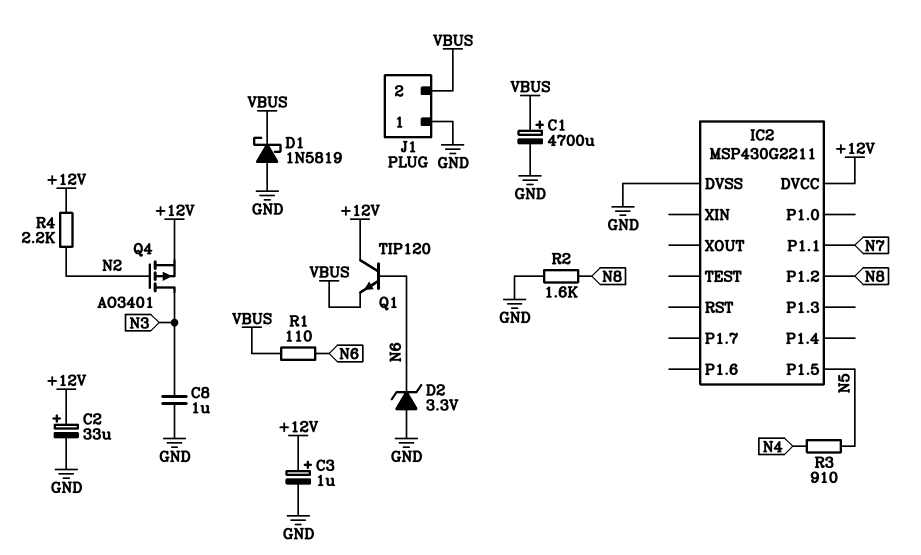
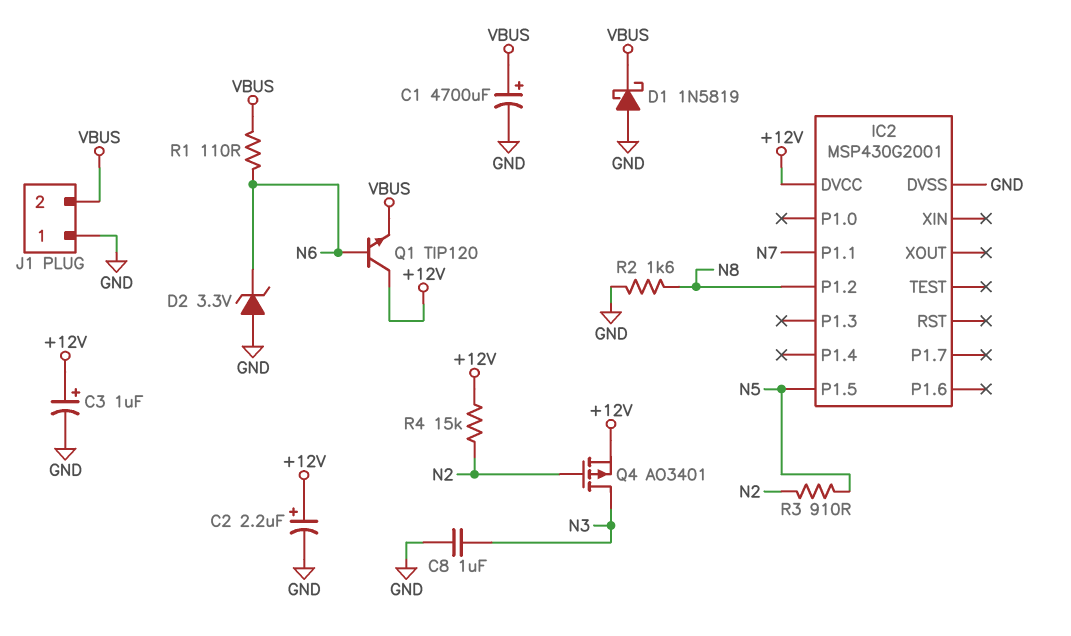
C2: 33uF (plus +12V, minus GND) -> 2.2uF (plus +12V, minus GND)
IC2: MSP430G2211 -> MSP430G2001
R3: 910 (N4, N5) -> 910 (N2, N5)
R4: 2.2k (+12V, N2) -> 15k (+12V, N2)

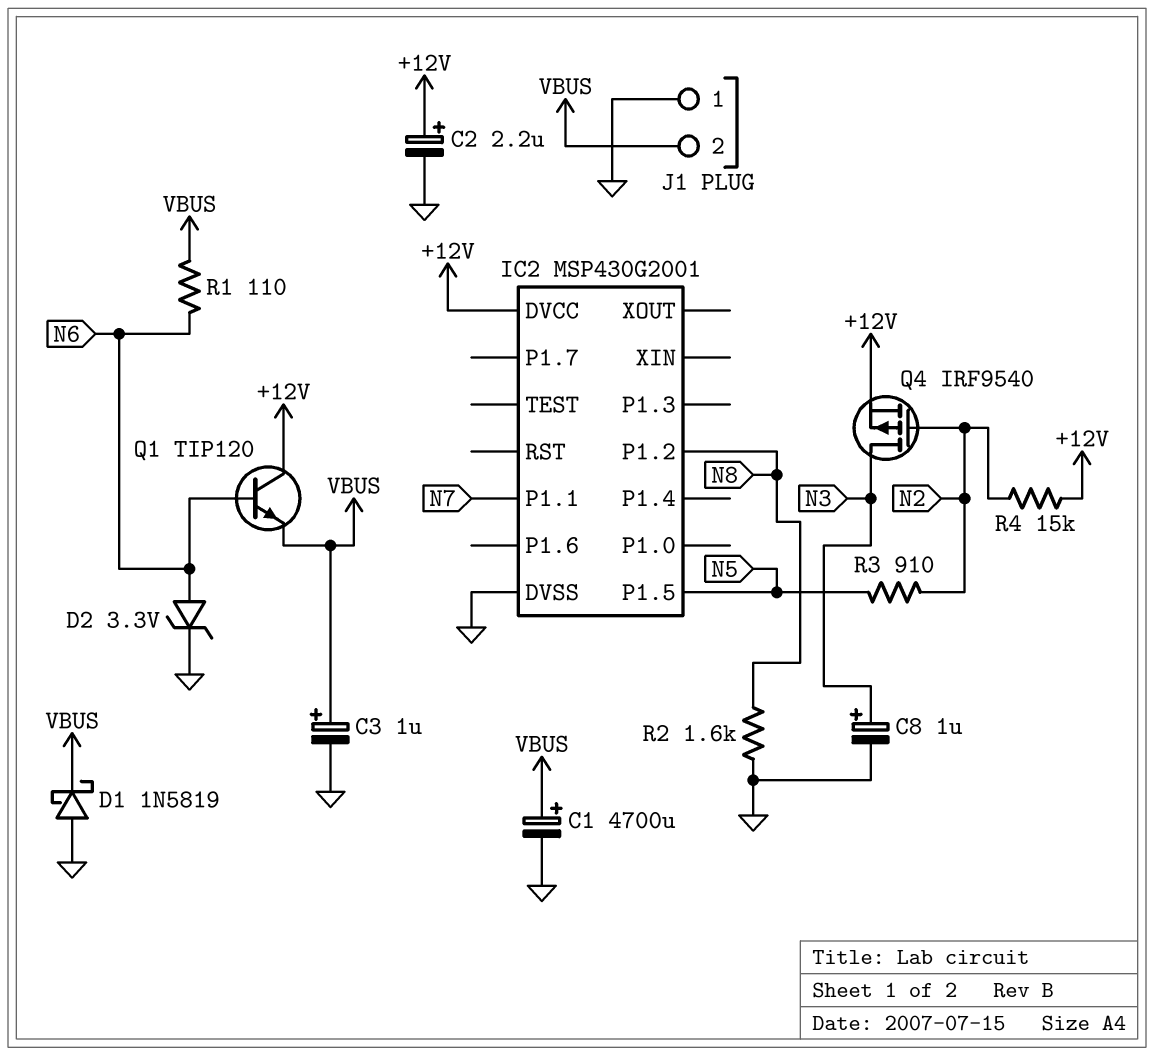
C3: 1uF (plus +12V, minus GND) -> 1uF (plus VBUS, minus GND)
C8: 1uF (GND, N3) -> 1uF (plus N3, minus GND)
D2: zener 3.3V (A GND, K N6) -> zener 3.3V (A N6, K GND)
Q4: PMOS AO3401 (G N2, D N3, S +12V) -> PMOS IRF9540 (G N2, D N3, S +12V)

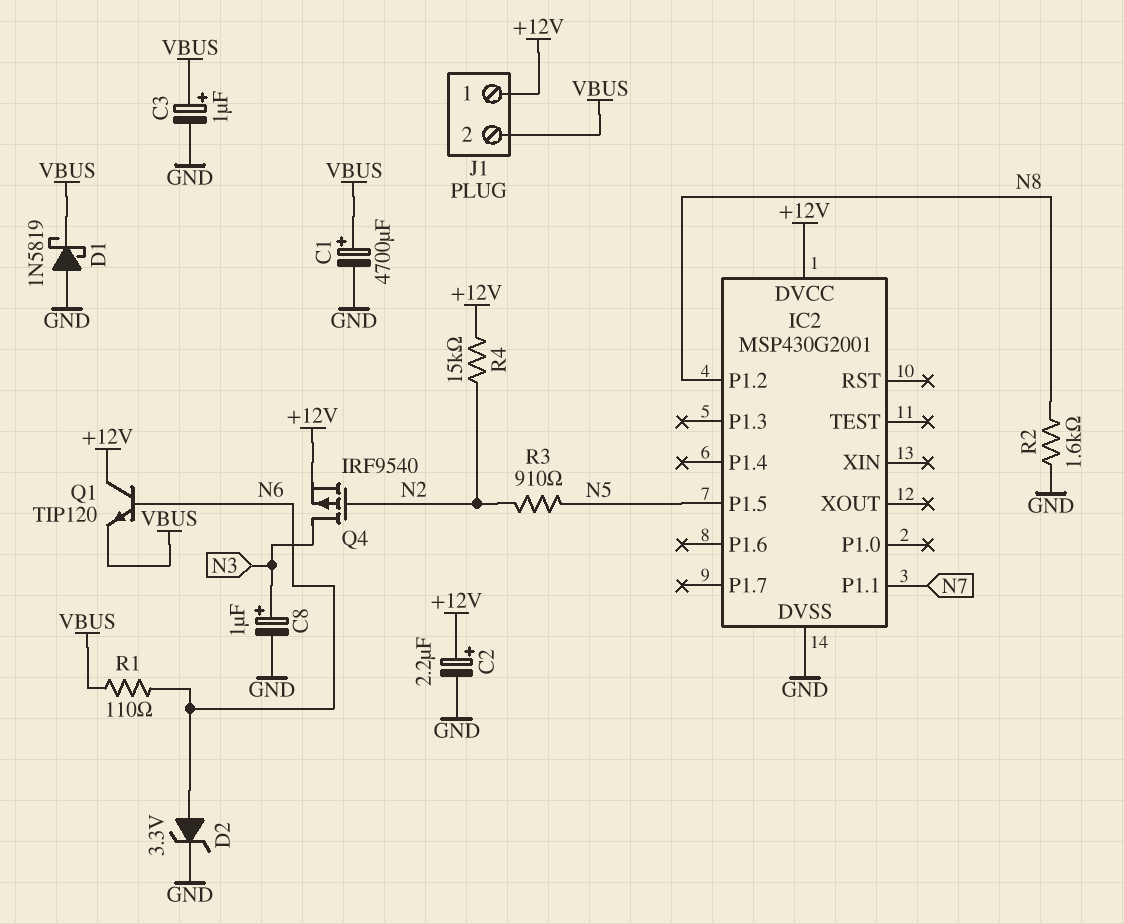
J1 pin 1: GND -> +12V

